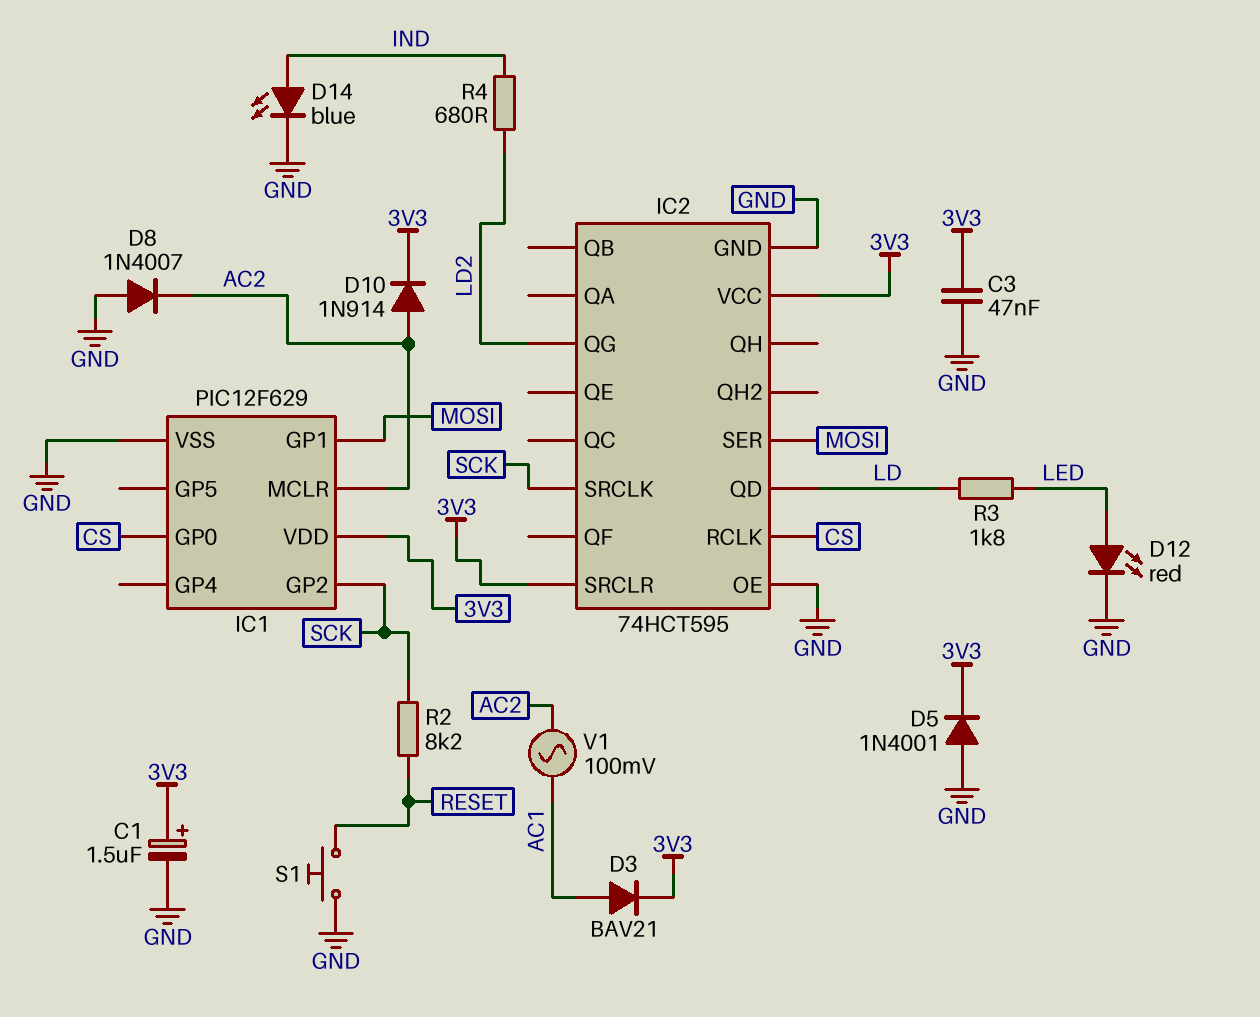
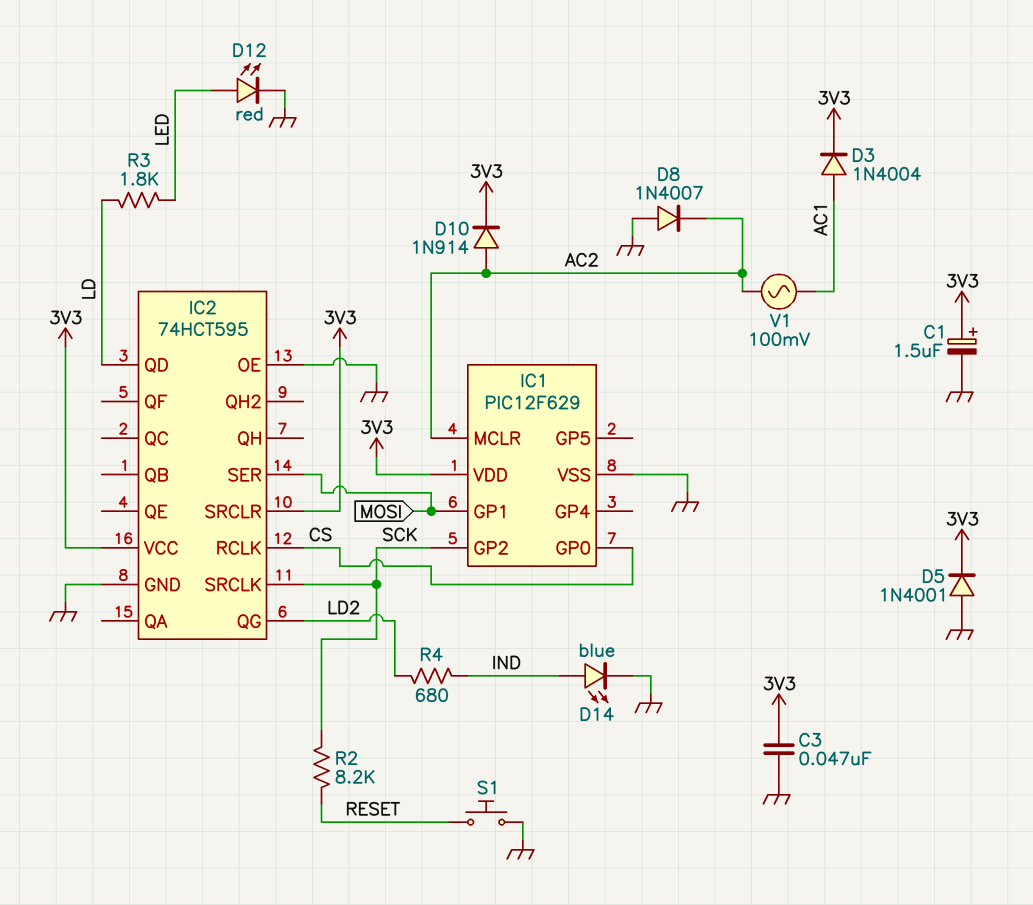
D3: diode BAV21 (A AC1, K 3V3) -> diode 1N4004 (A AC1, K 3V3)

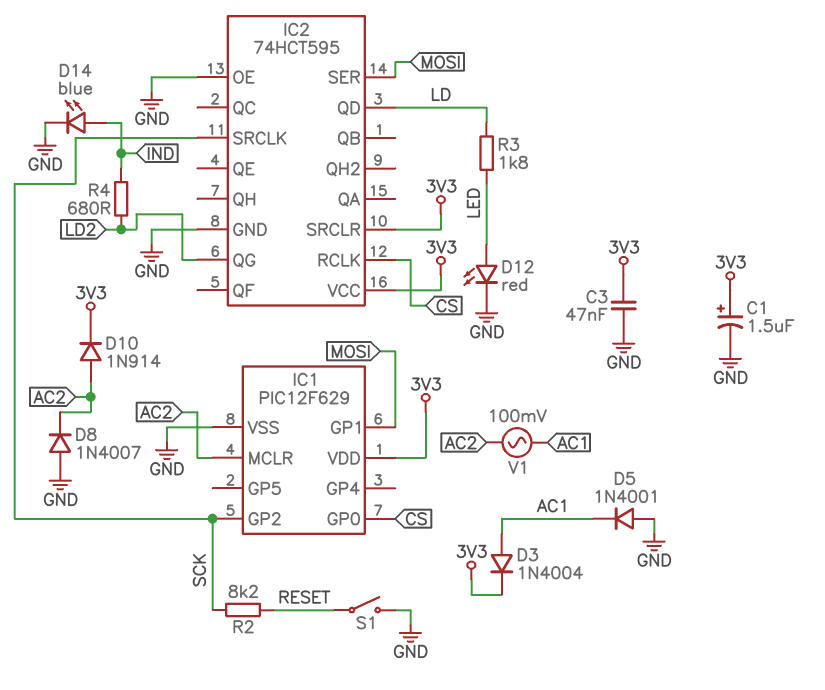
D5: diode 1N4001 (A GND, K 3V3) -> diode 1N4001 (A GND, K AC1)
S1: button (GND, RESET) -> switch (GND, RESET)

